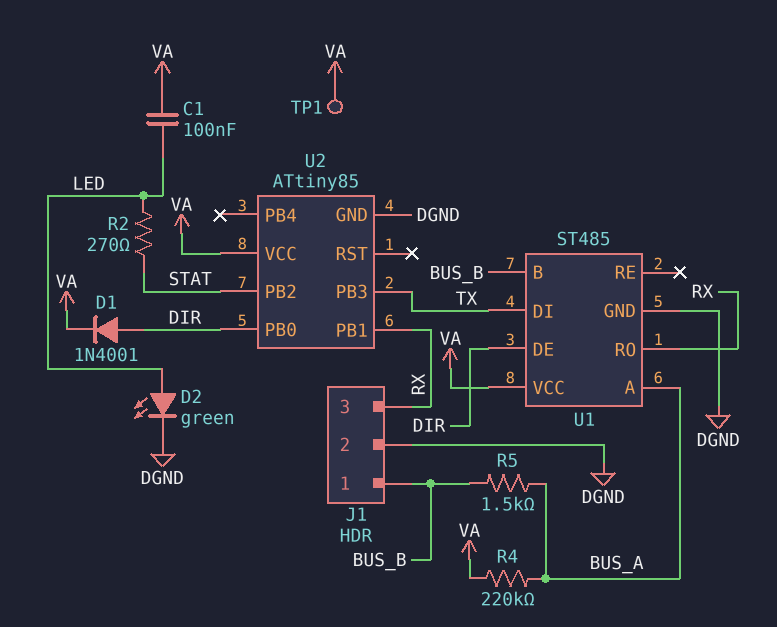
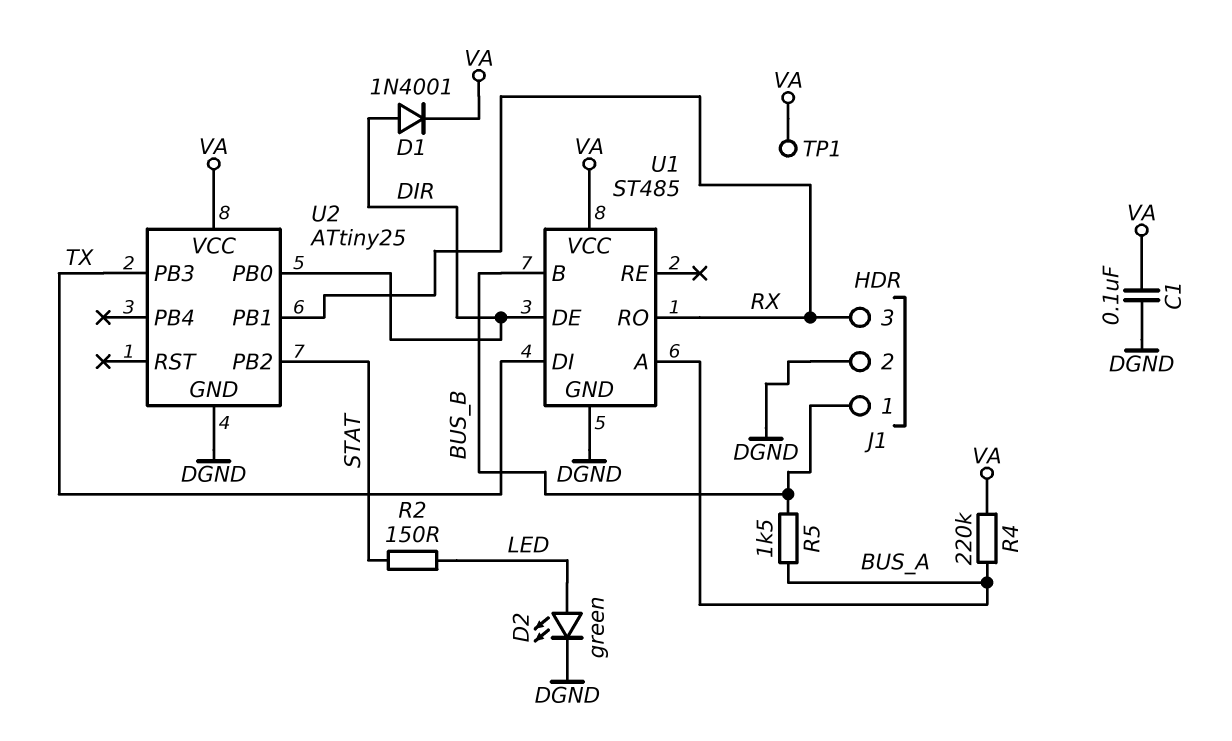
C1: 100nF (LED, VA) -> 100nF (DGND, VA)
R2: 270 (LED, STAT) -> 150 (LED, STAT)
U2: ATtiny85 -> ATtiny25

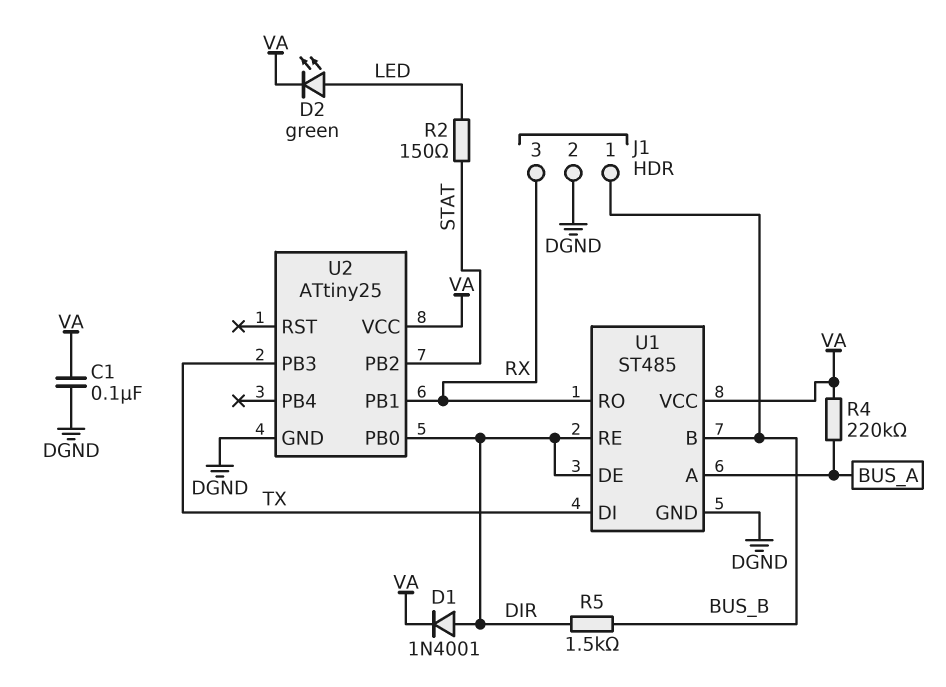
D2: LED green (A LED, K DGND) -> LED green (A LED, K VA)
R5: 1.5k (BUS_A, BUS_B) -> 1.5k (BUS_B, DIR)
TP1: test point (VA) -> none
U1 pin RE: none -> DIR

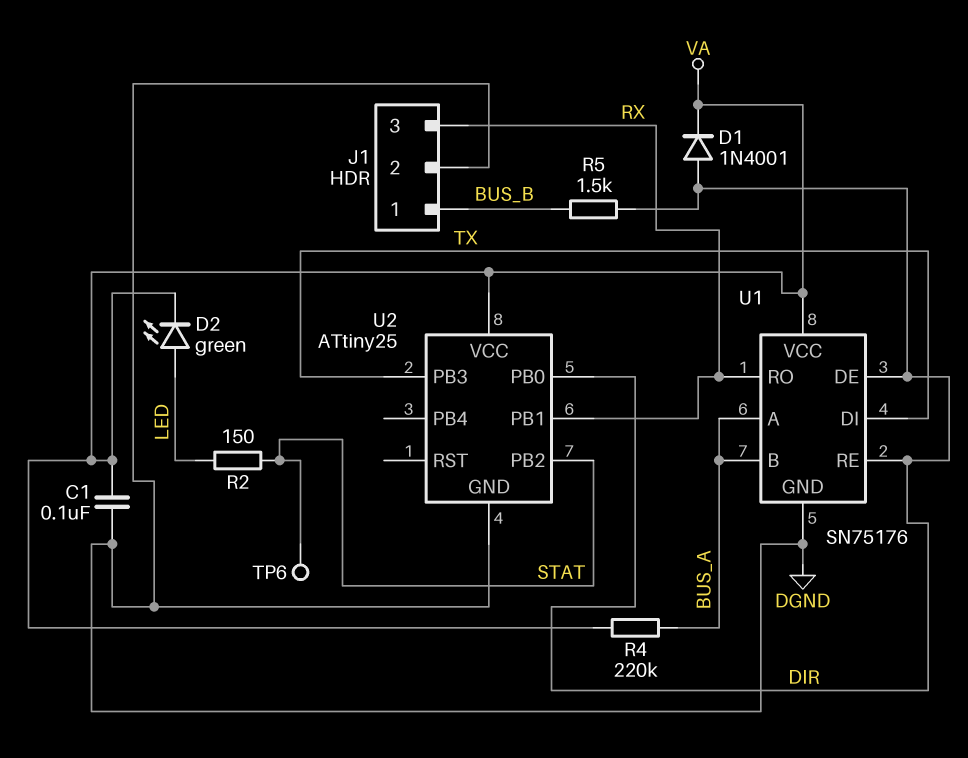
TP6: none -> test point (STAT)
U1: ST485 -> SN75176
U1 pin B: BUS_B -> BUS_A

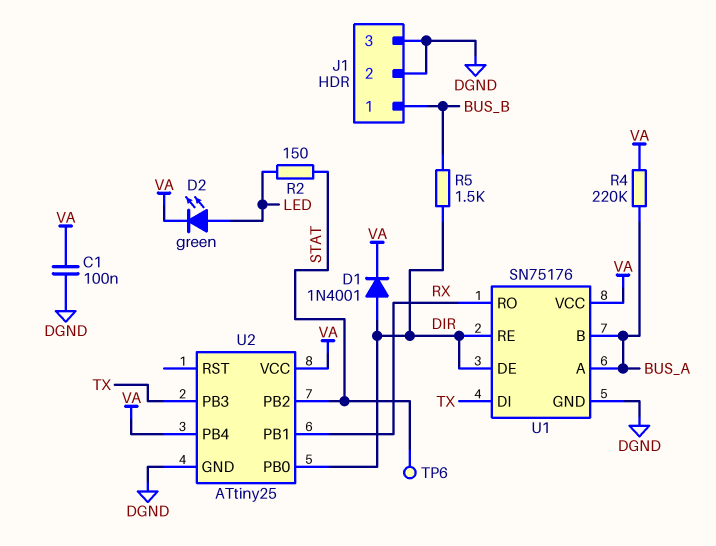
J1 pin 3: RX -> DGND
U2 pin PB4: none -> VA

